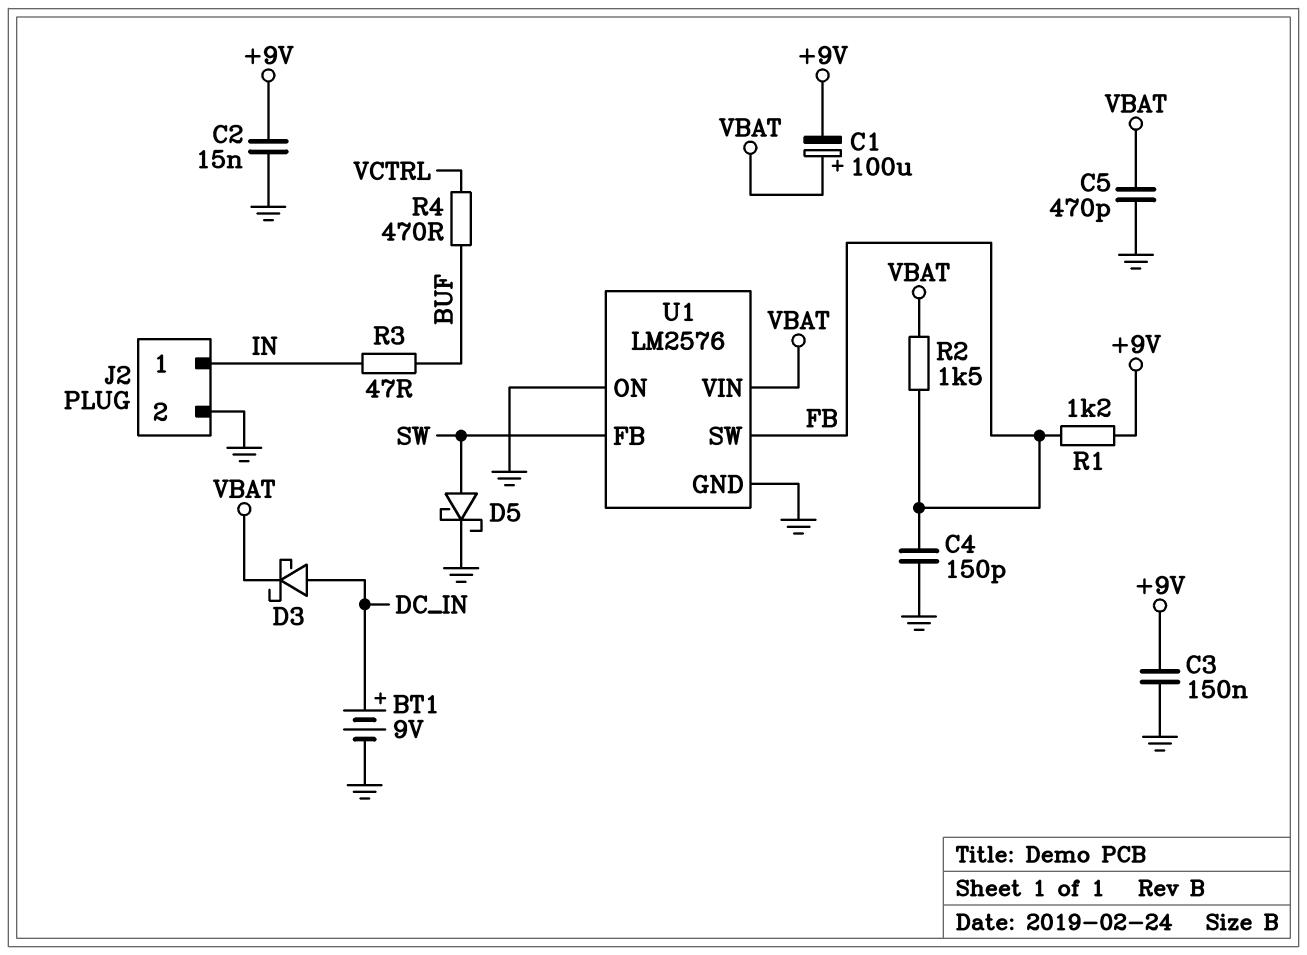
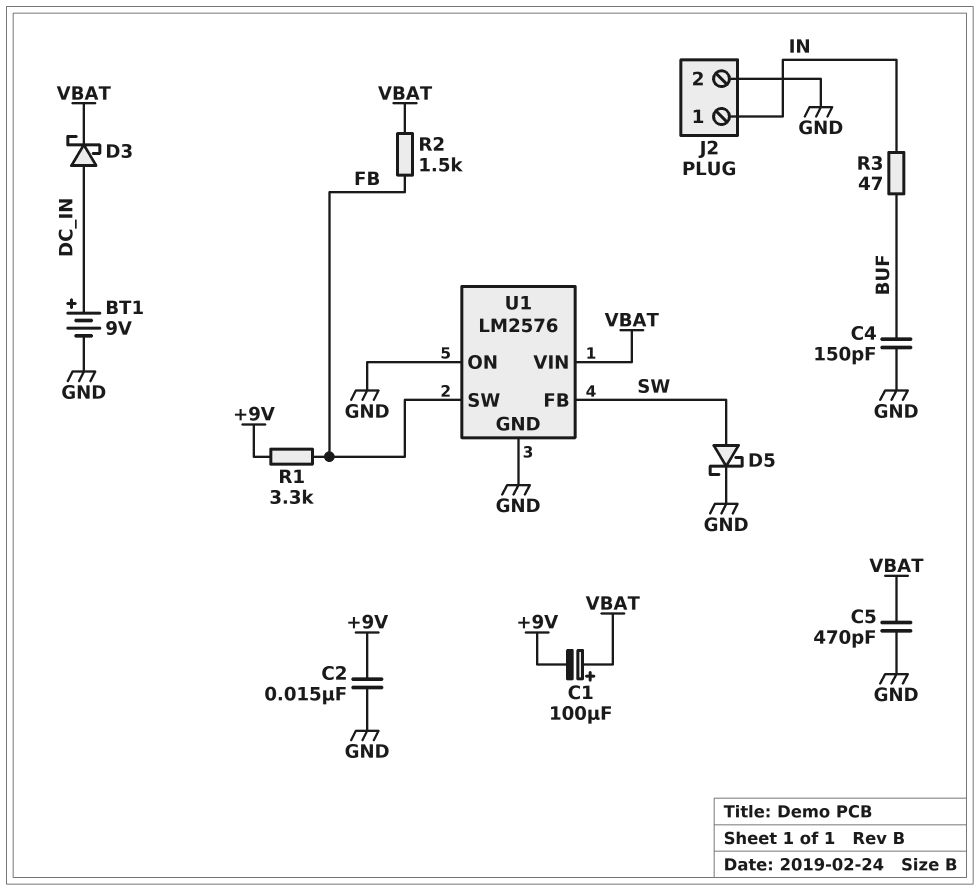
C3: 150nF (+9V, GND) -> none
C4: 150pF (FB, GND) -> 150pF (BUF, GND)
R1: 1.2k (+9V, FB) -> 3.3k (+9V, FB)
R4: 470 (BUF, VCTRL) -> none

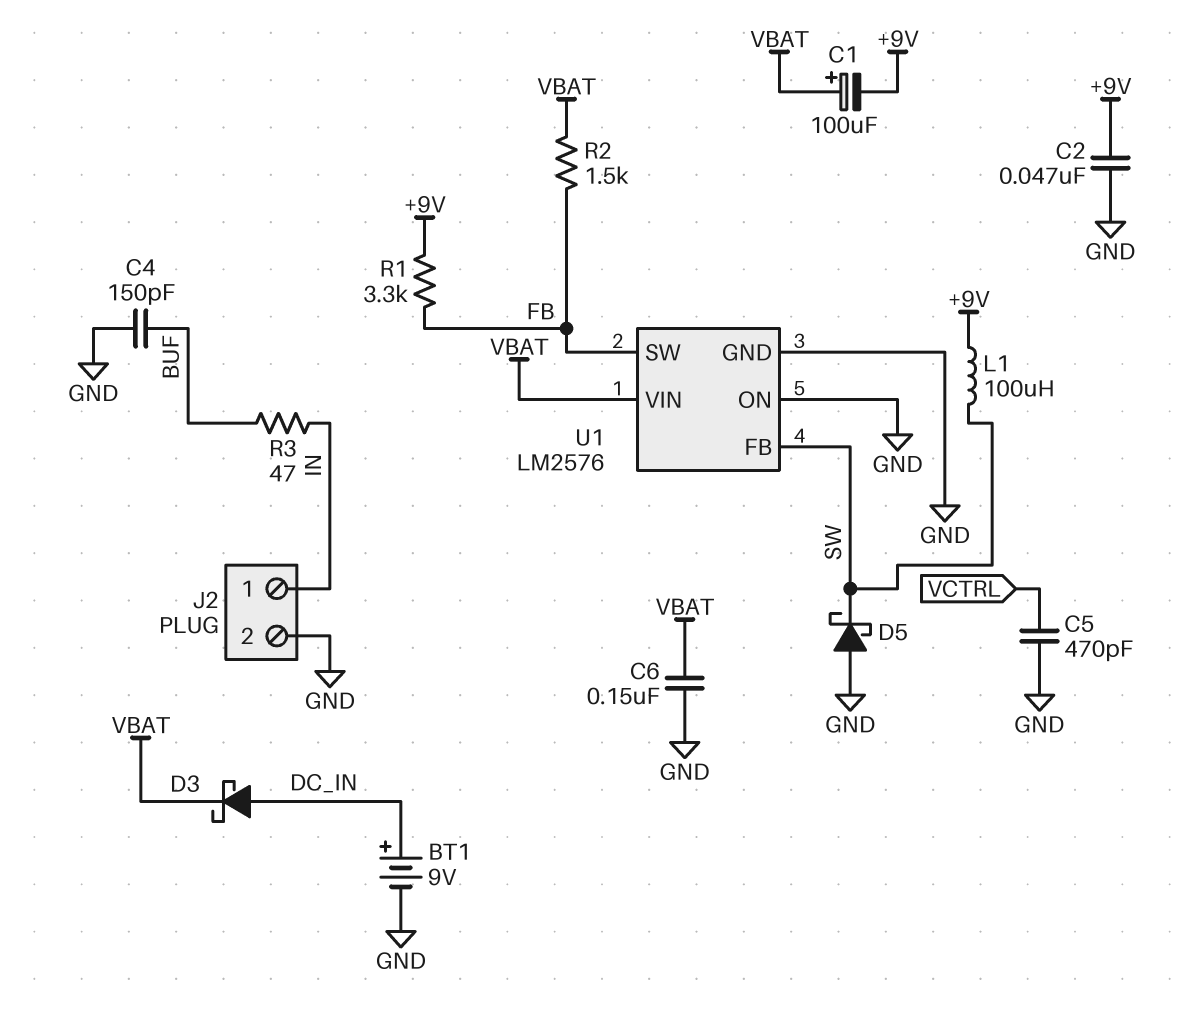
C2: 15nF (+9V, GND) -> 47nF (+9V, GND)
C5: 470pF (GND, VBAT) -> 470pF (GND, VCTRL)
C6: none -> 150nF (GND, VBAT)
D5: schottky (A SW, K GND) -> schottky (A GND, K SW)
L1: none -> 100uH (+9V, SW)

